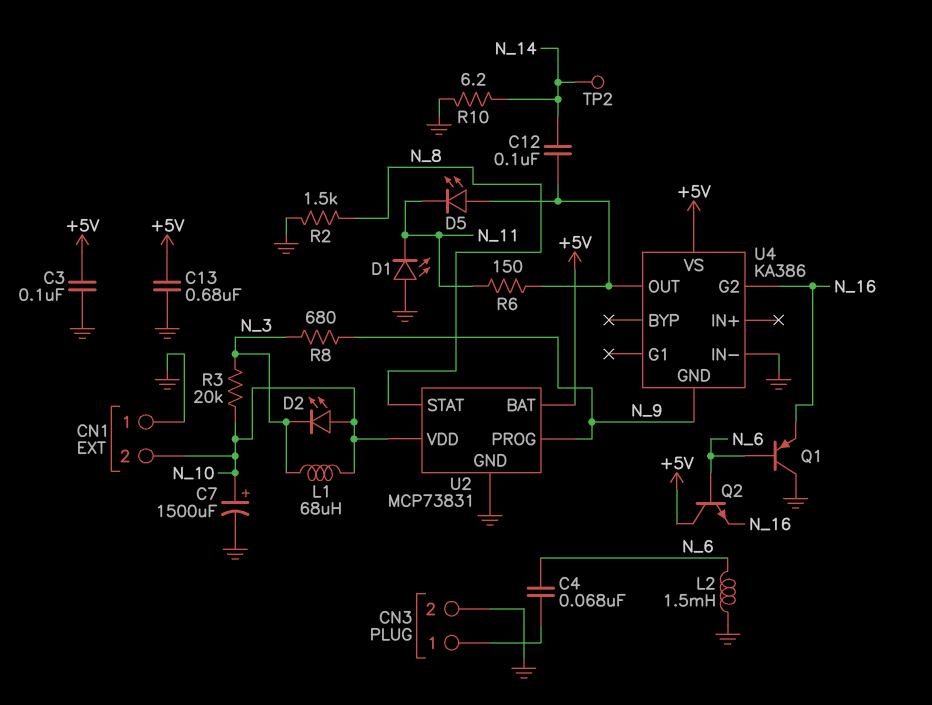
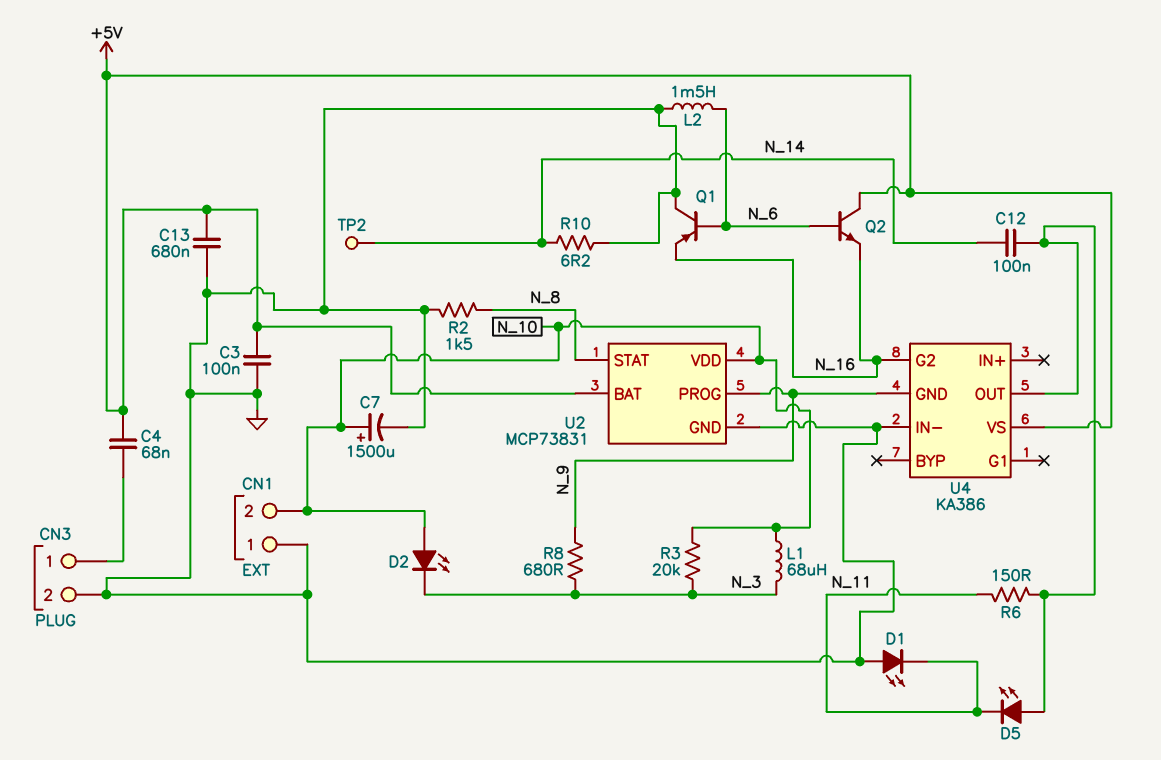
C4: 68nF (CN3/1, N_6) -> 68nF (+5V, CN3/1)

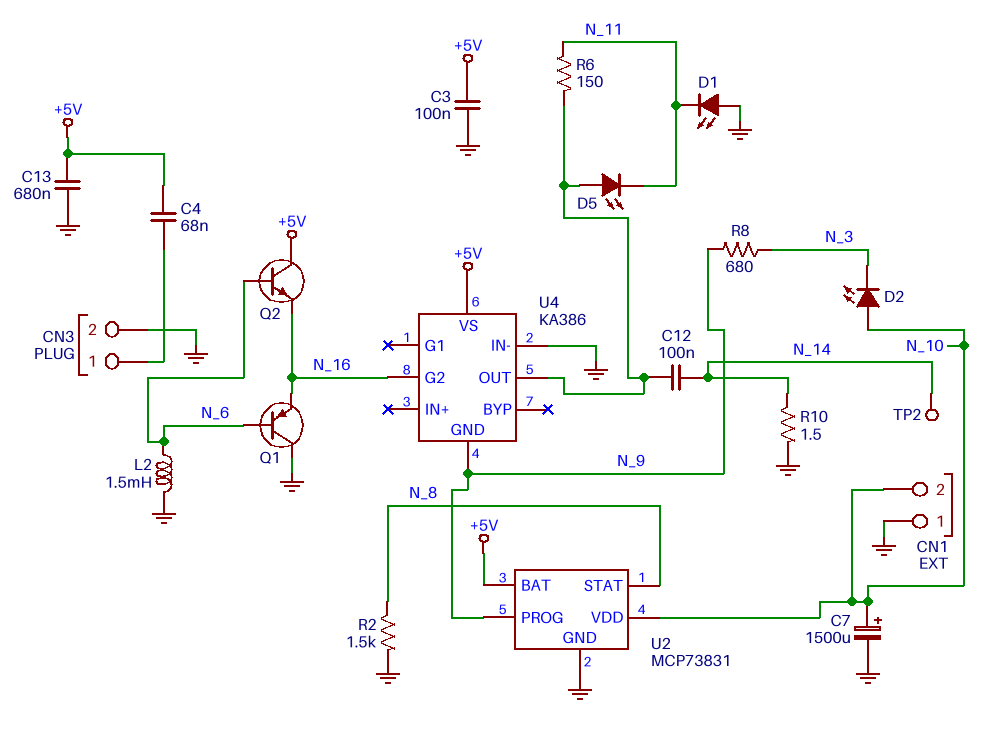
L1: 68uH (N_3, N_10) -> none
R3: 20k (N_3, N_10) -> none
R10: 6.2 (GND, N_14) -> 1.5 (GND, N_14)

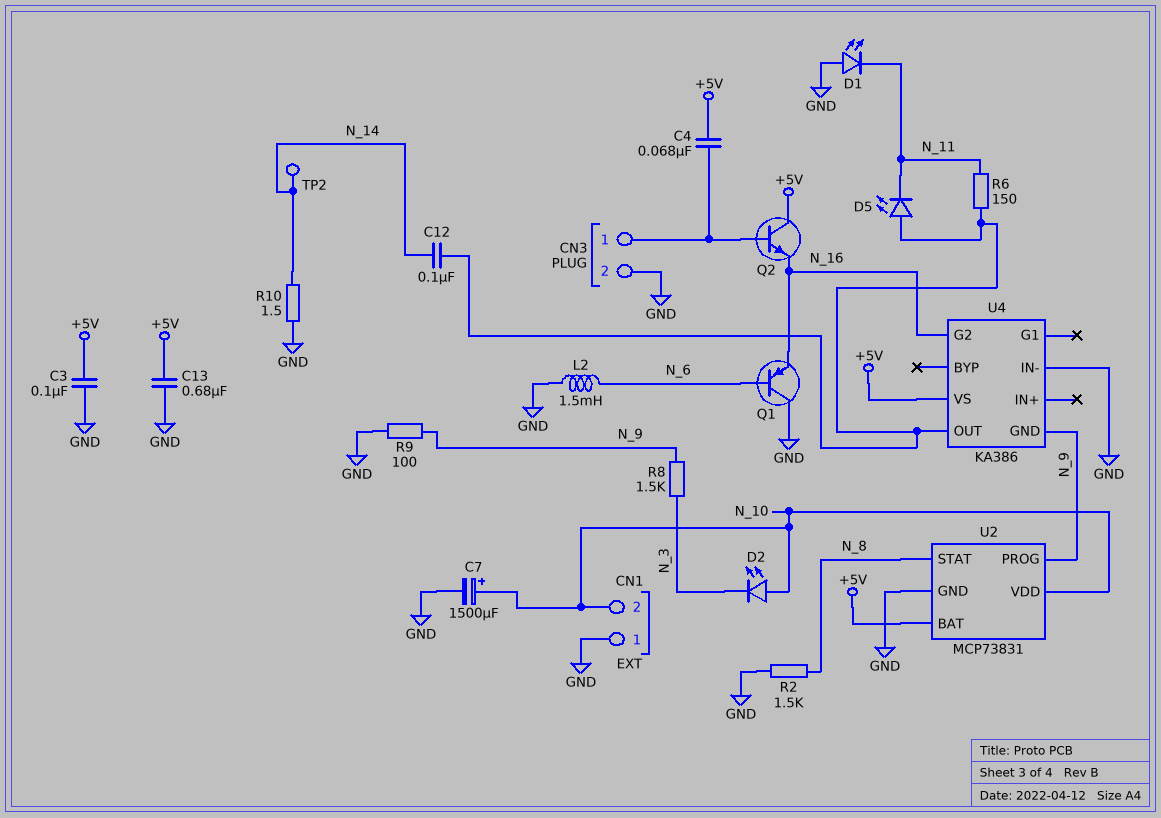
Q2: NPN (B N_6, C +5V, E N_16) -> NPN (B CN3/1, C +5V, E N_16)
R8: 680 (N_3, N_9) -> 1.5k (N_3, N_9)
R9: none -> 100 (GND, N_9)

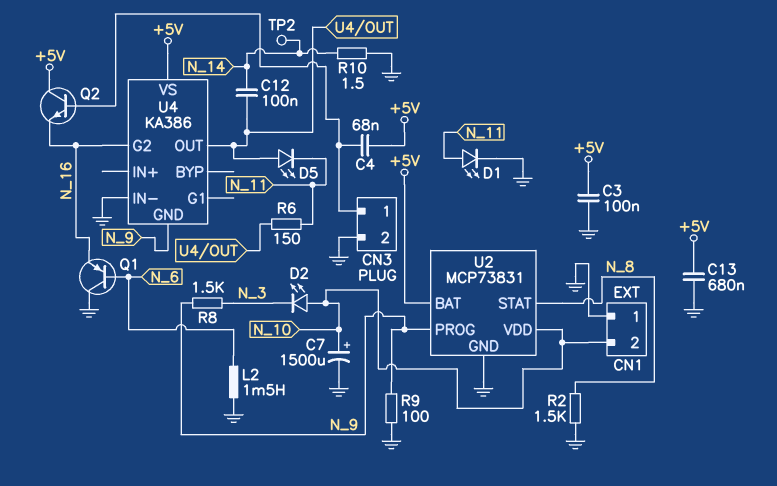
D1: LED (A GND, K N_11) -> LED (A N_11, K GND)

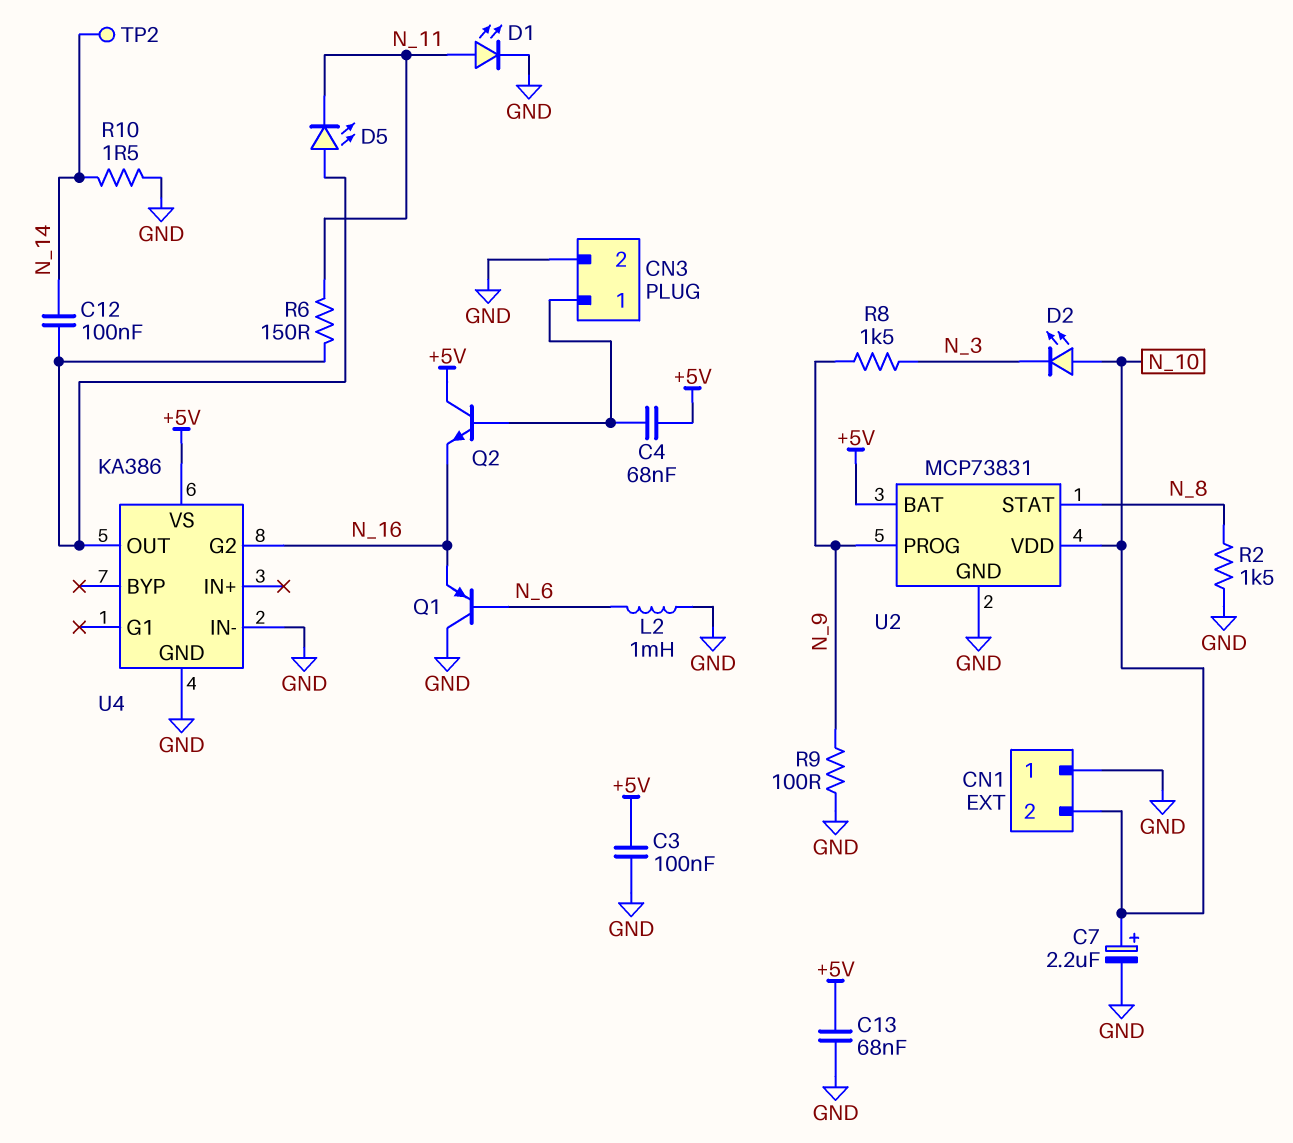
C7: 1500uF (plus N_10, minus GND) -> 2.2uF (plus N_10, minus GND)
C13: 680nF (+5V, GND) -> 68nF (+5V, GND)
L2: 1.5mH (GND, N_6) -> 1mH (GND, N_6)
U4 pin GND: N_9 -> GND

